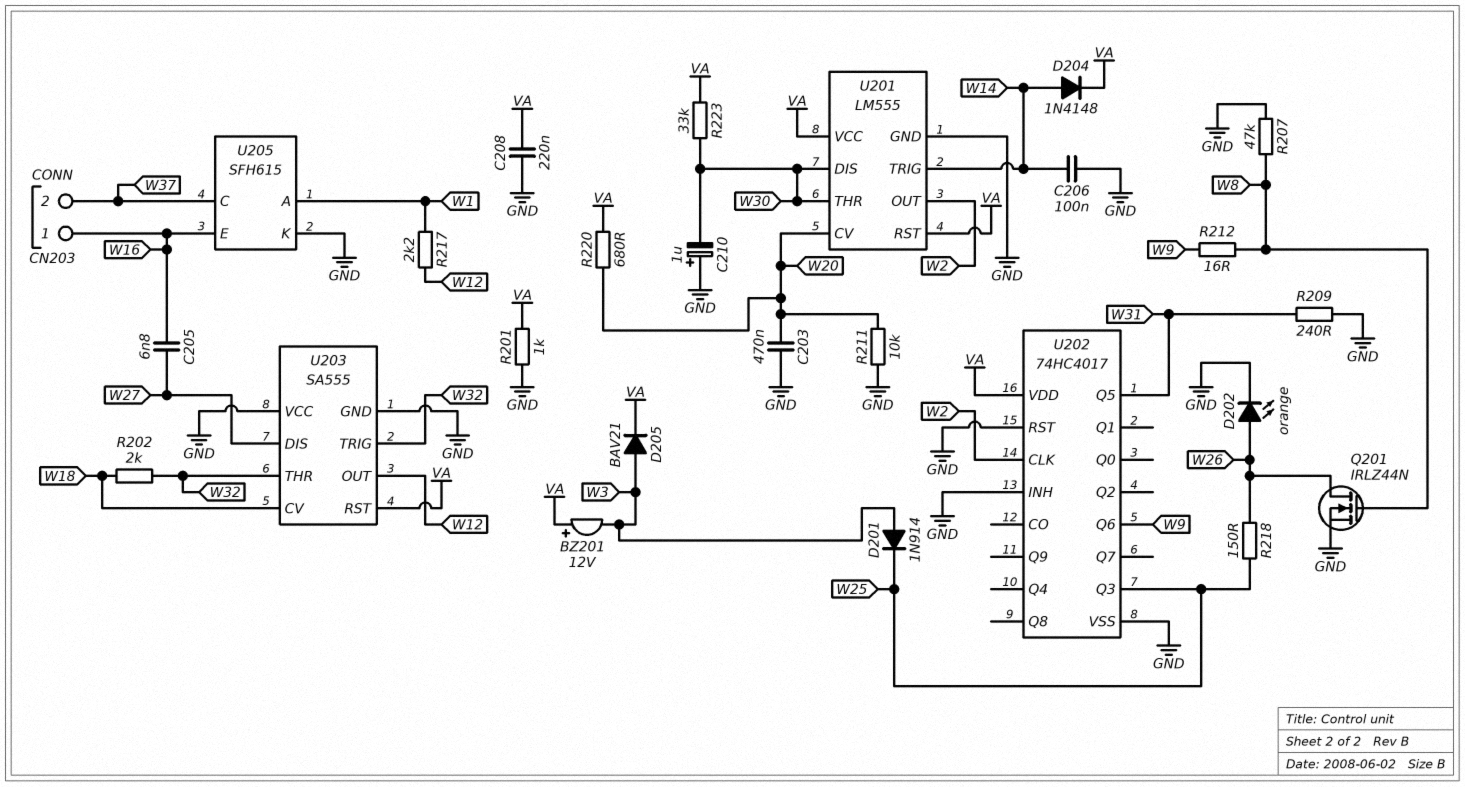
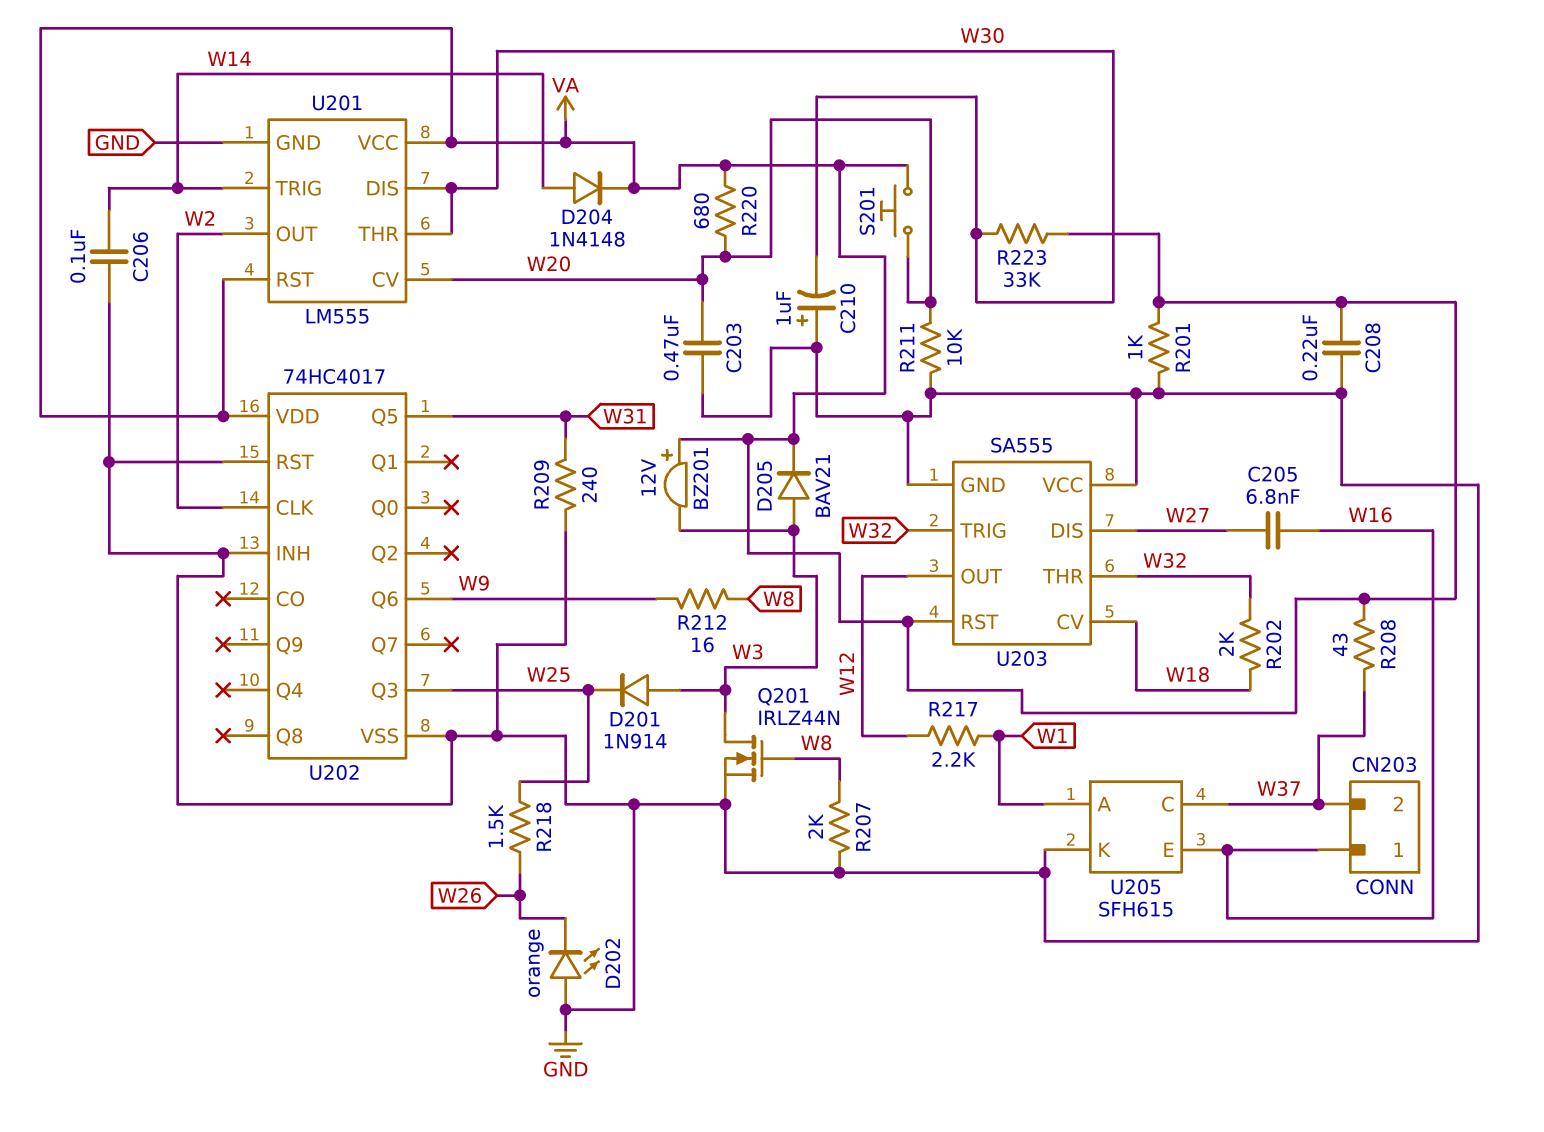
D202: LED orange (A W26, K GND) -> LED orange (A GND, K W26)
Q201: NMOS IRLZ44N (G W8, D W26, S GND) -> NMOS IRLZ44N (G W8, D W3, S GND)
R207: 47k (GND, W8) -> 2k (GND, W8)
R208: none -> 43 (VA, W37)
R218: 150 (W25, W26) -> 1.5k (W25, W26)
S201: none -> button (VA, W20)

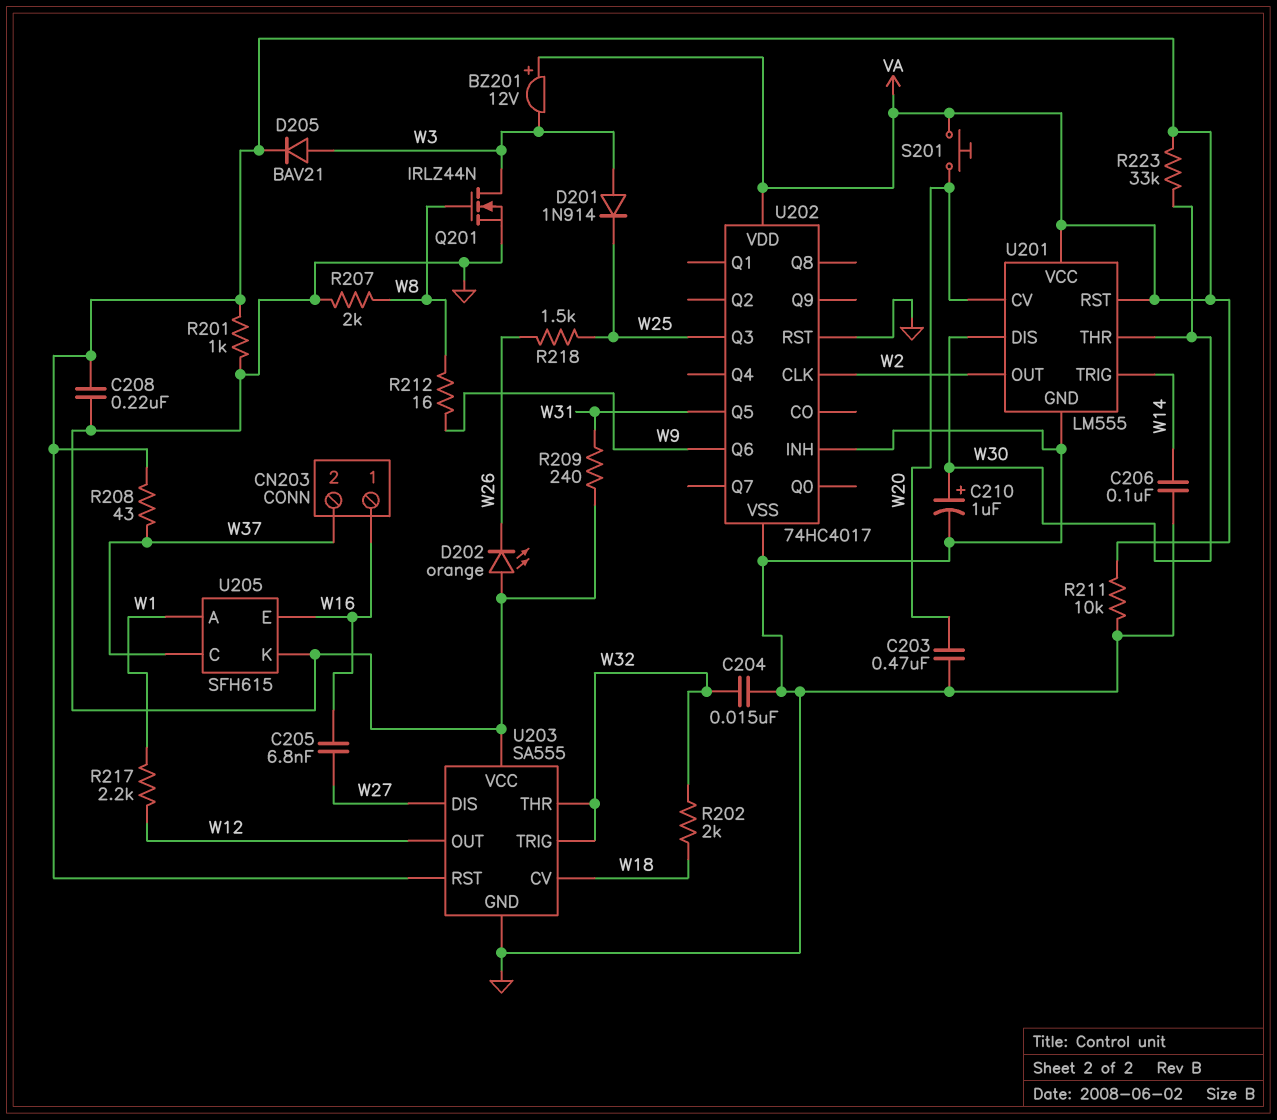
C204: none -> 15nF (GND, W32)
C210: 1uF (plus GND, minus W30) -> 1uF (plus W30, minus GND)
D204: diode 1N4148 (A W14, K VA) -> none
R211: 10k (GND, W20) -> 10k (GND, VA)
R220: 680 (VA, W20) -> none

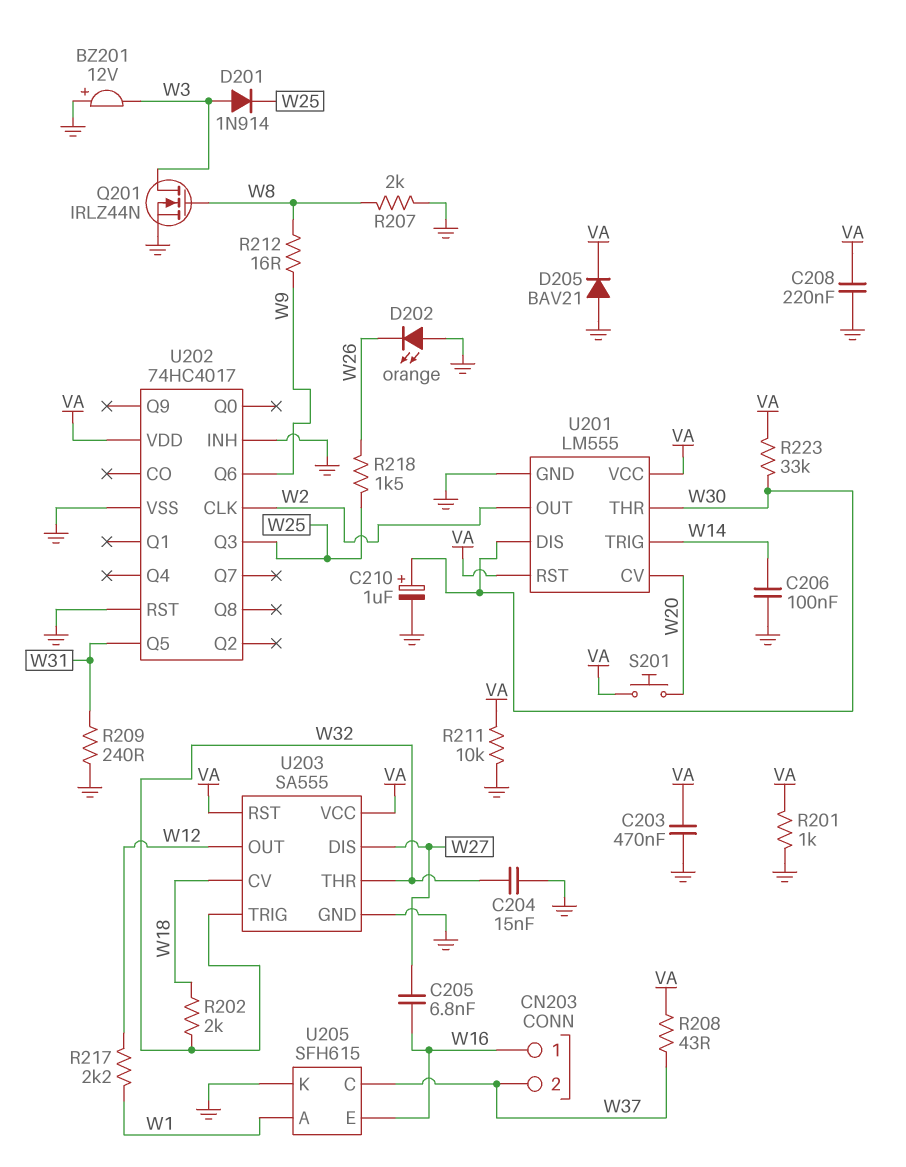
BZ201: buzzer 12V (plus VA, minus W3) -> buzzer 12V (plus GND, minus W3)
C203: 470nF (GND, W20) -> 470nF (GND, VA)
D205: diode BAV21 (A W3, K VA) -> diode BAV21 (A GND, K VA)
U203 pin VCC: GND -> VA

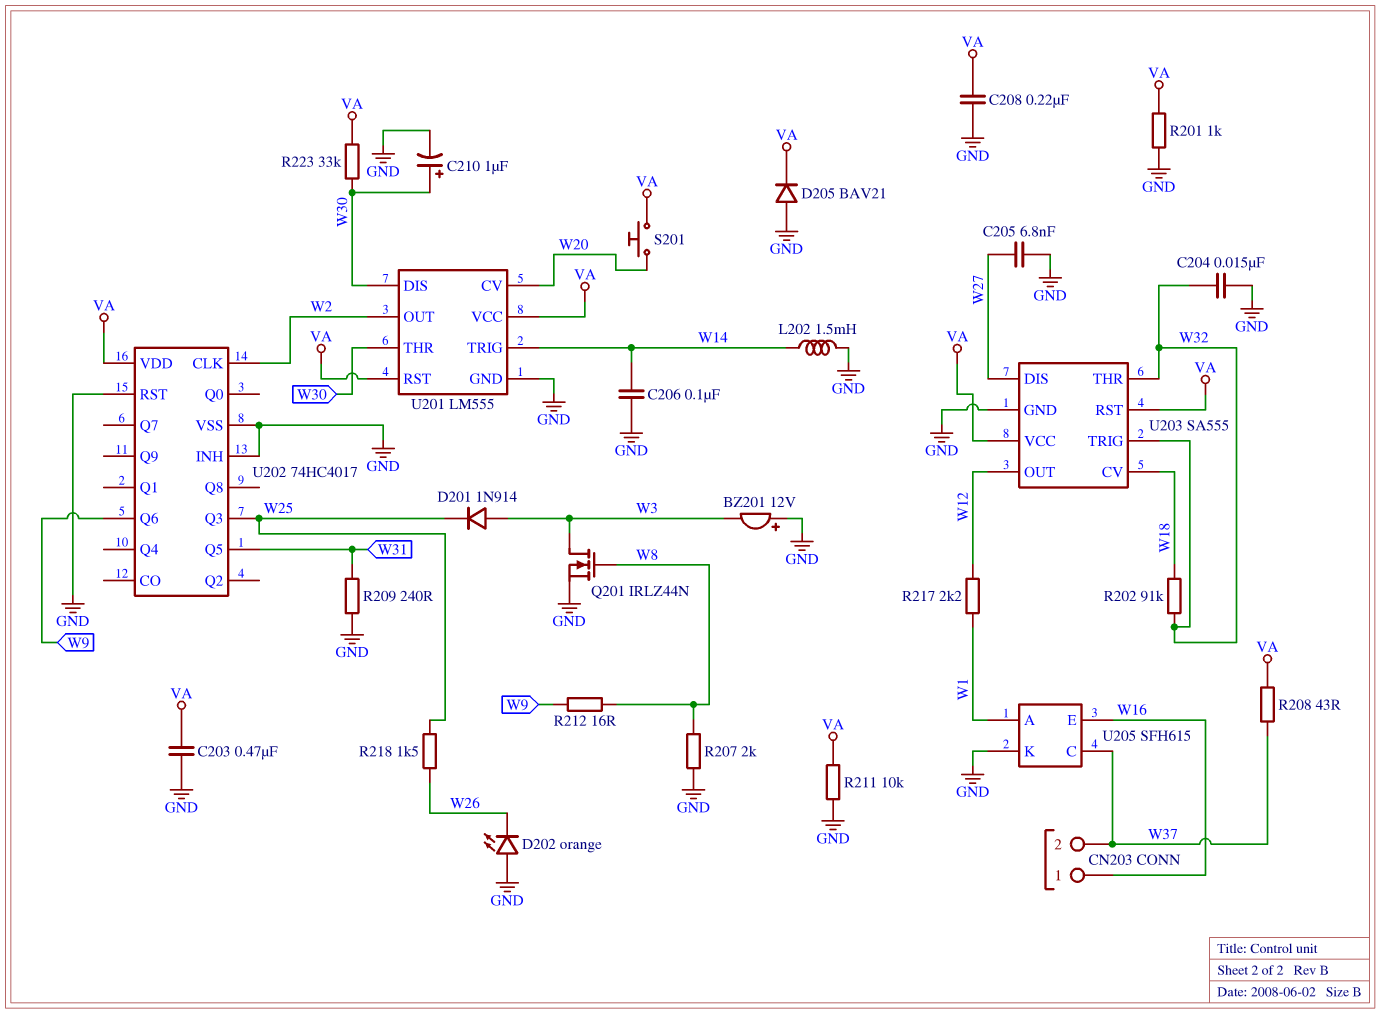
C205: 6.8nF (W16, W27) -> 6.8nF (GND, W27)
L202: none -> 1.5mH (GND, W14)
R202: 2k (W18, W32) -> 91k (W18, W32)

